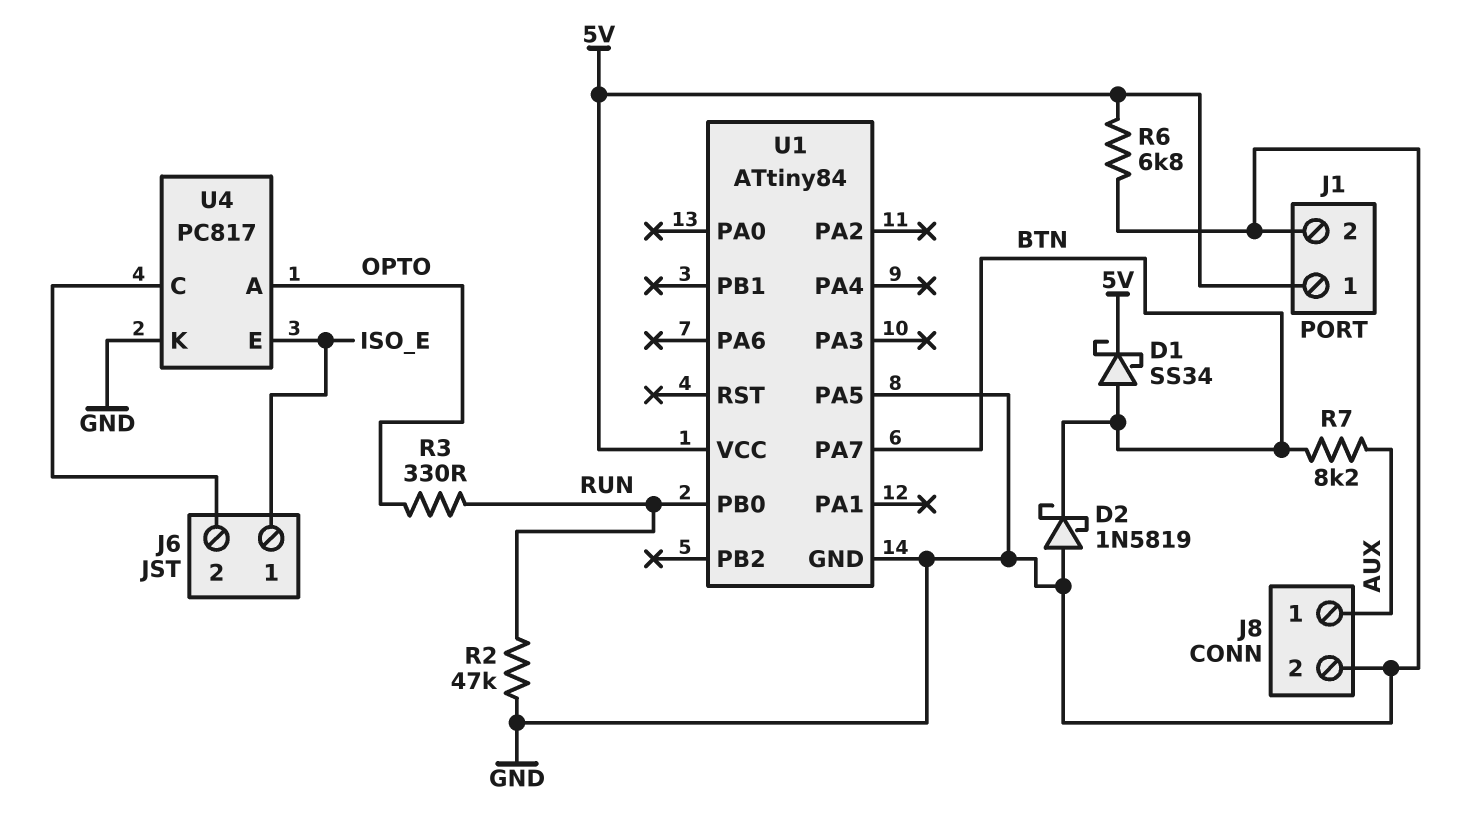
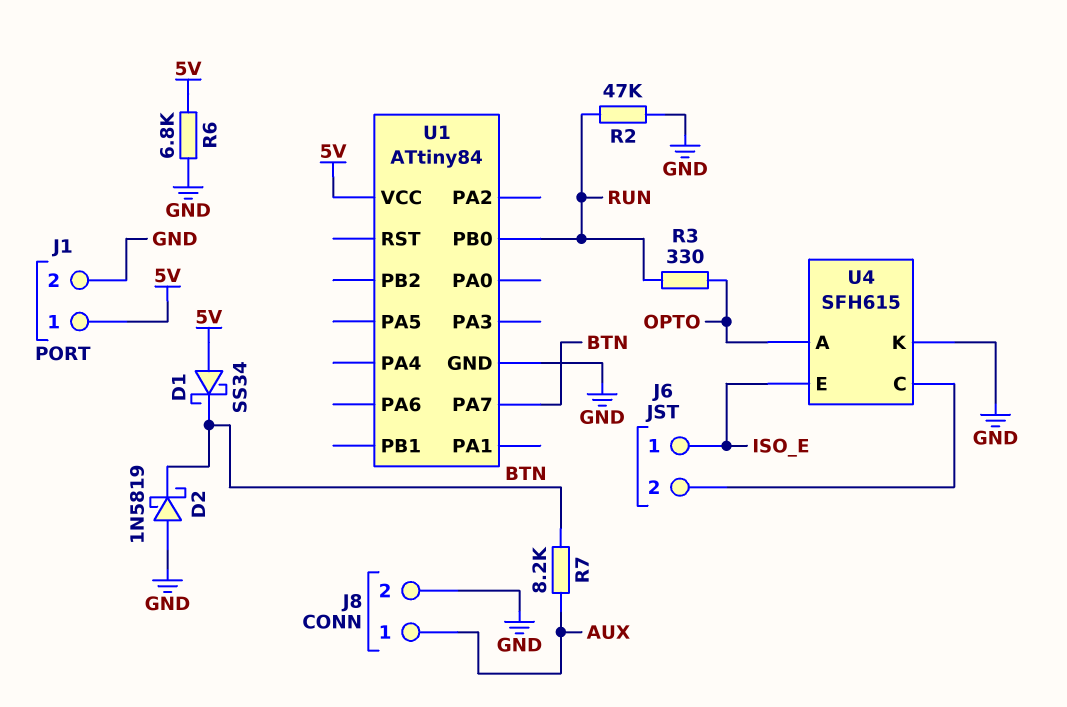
D1: schottky SS34 (A BTN, K 5V) -> schottky SS34 (A 5V, K BTN)
U1 pin PA5: GND -> none
U4: PC817 -> SFH615

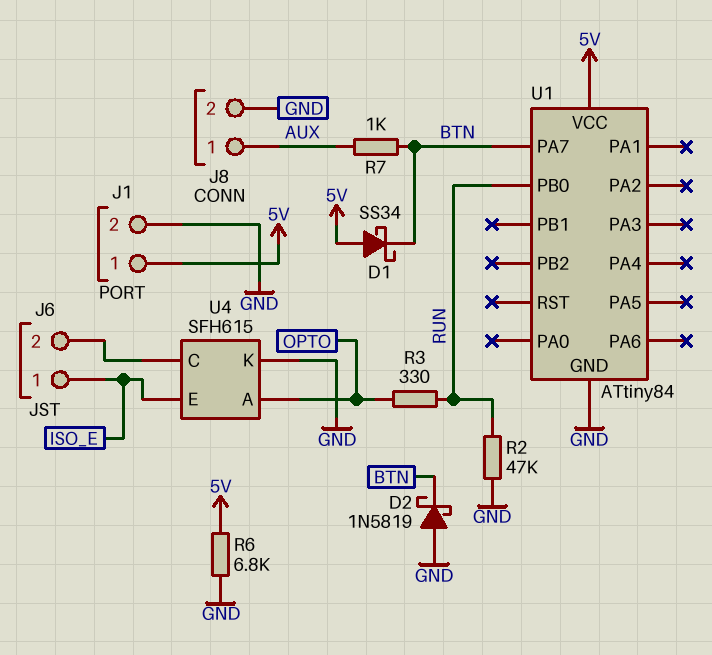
R7: 8.2k (AUX, BTN) -> 1k (AUX, BTN)

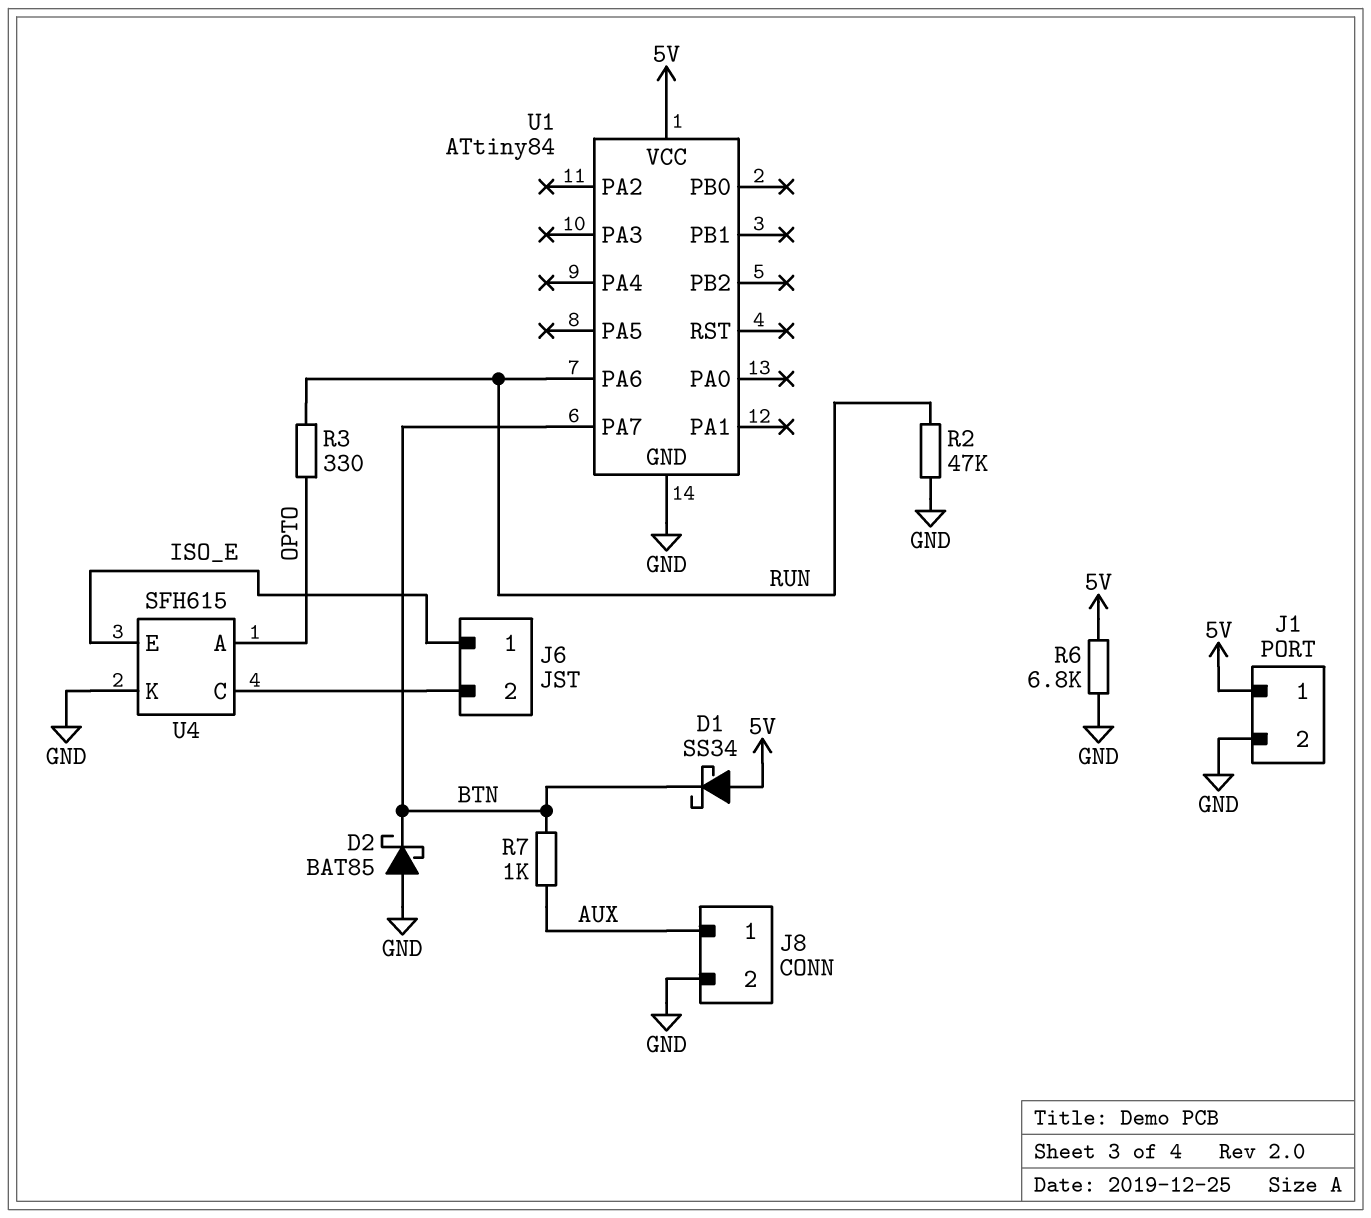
D2: schottky 1N5819 (A GND, K BTN) -> schottky BAT85 (A GND, K BTN)
U1 pin PA6: none -> RUN
U1 pin PB0: RUN -> none

